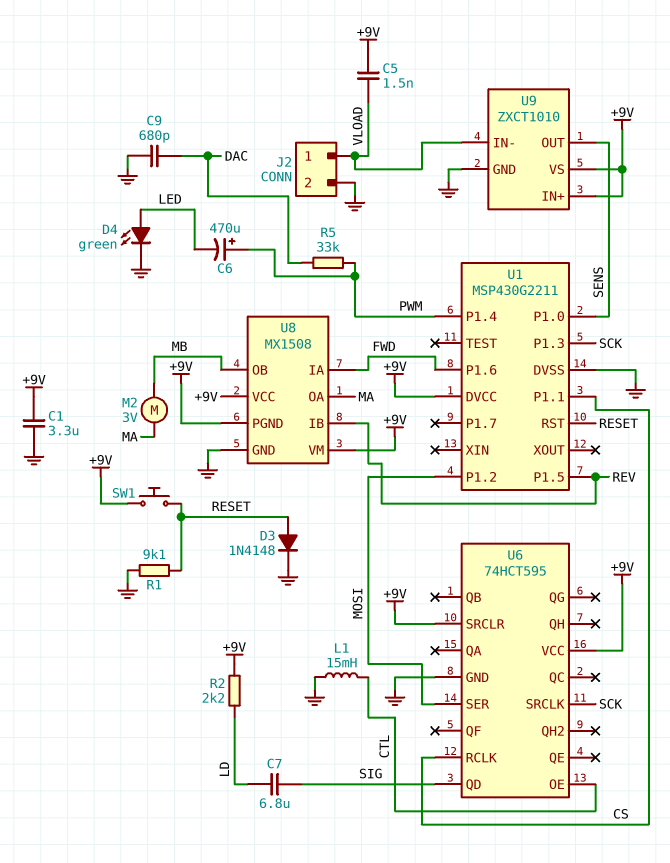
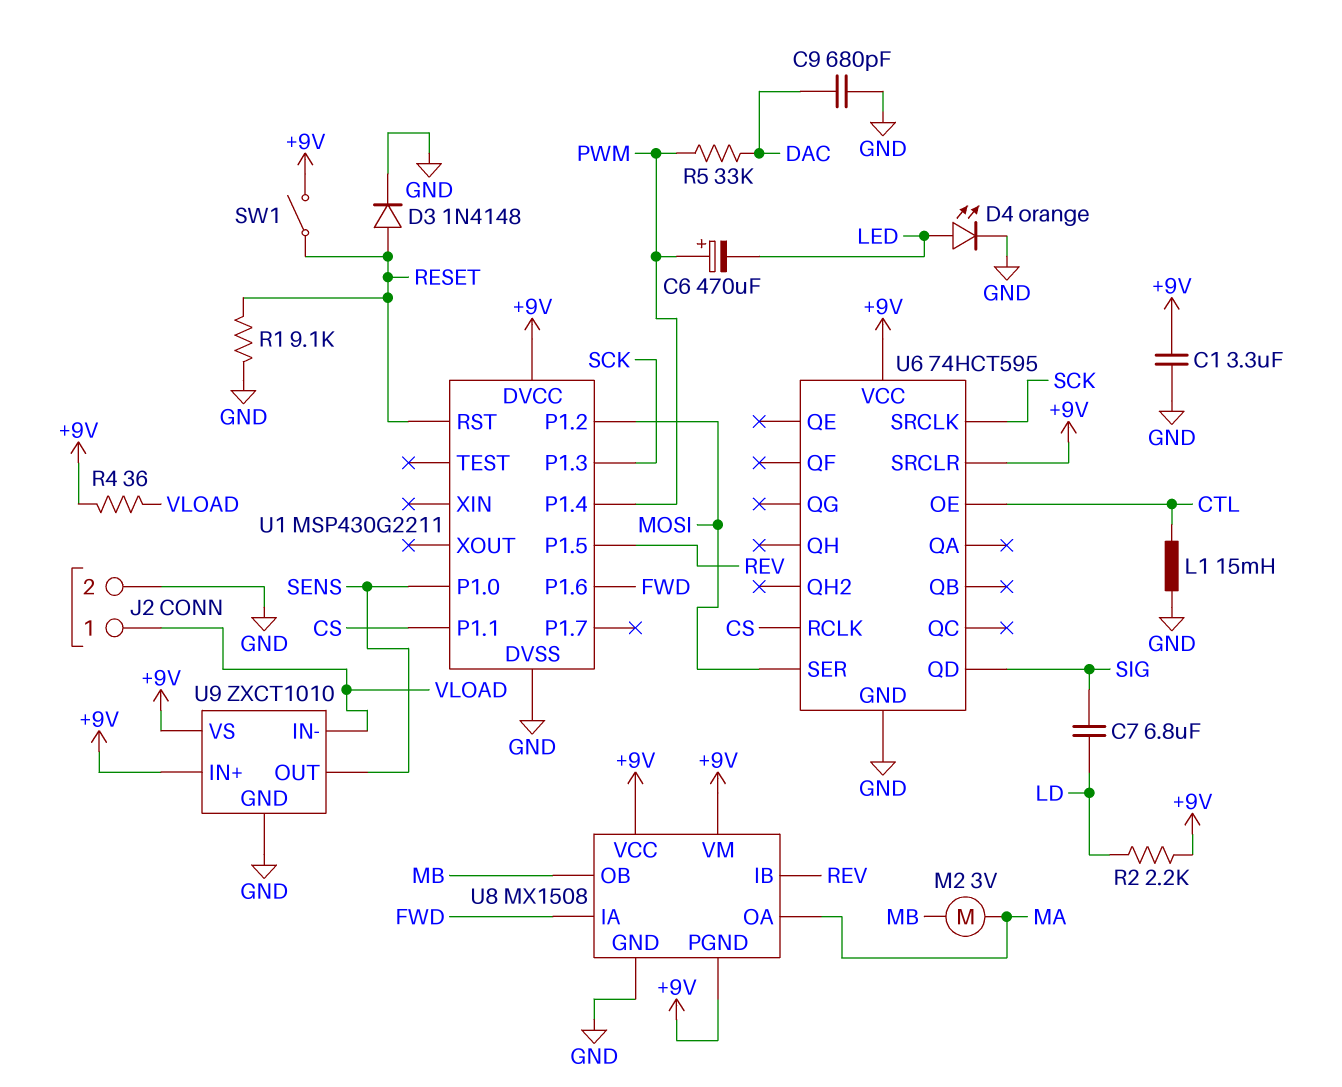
C5: 1.5nF (+9V, VLOAD) -> none
D4: LED green (A LED, K GND) -> LED orange (A LED, K GND)
R4: none -> 36 (+9V, VLOAD)
SW1: button (+9V, RESET) -> switch (+9V, RESET)

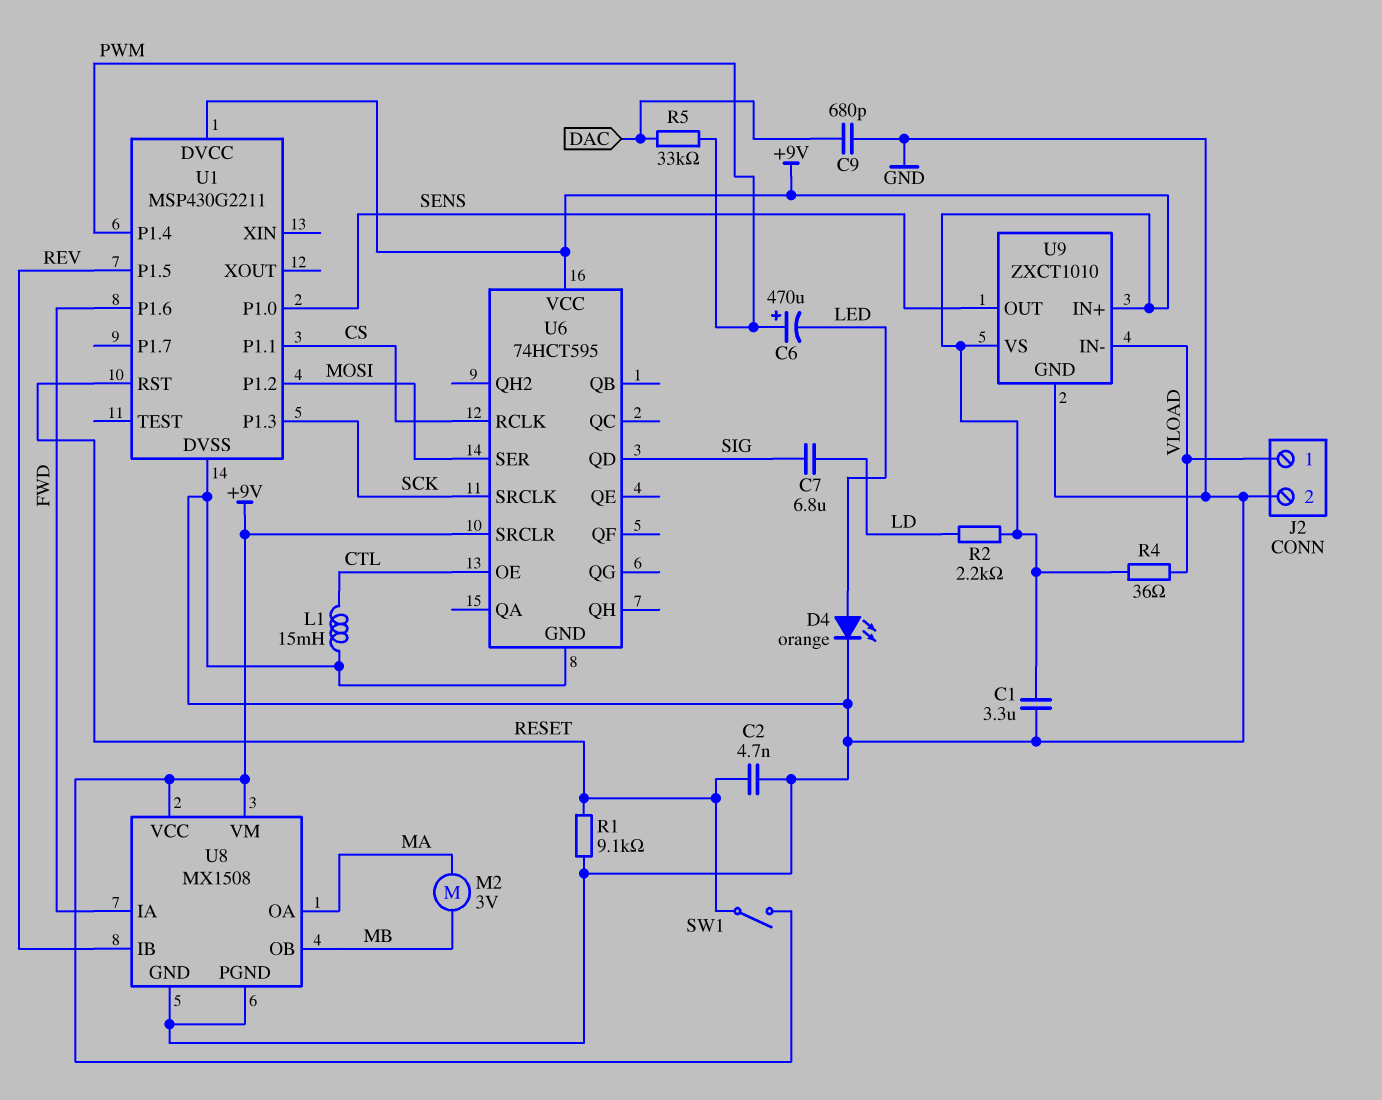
C2: none -> 4.7nF (GND, RESET)
D3: diode 1N4148 (A RESET, K GND) -> none
U8 pin PGND: +9V -> GND

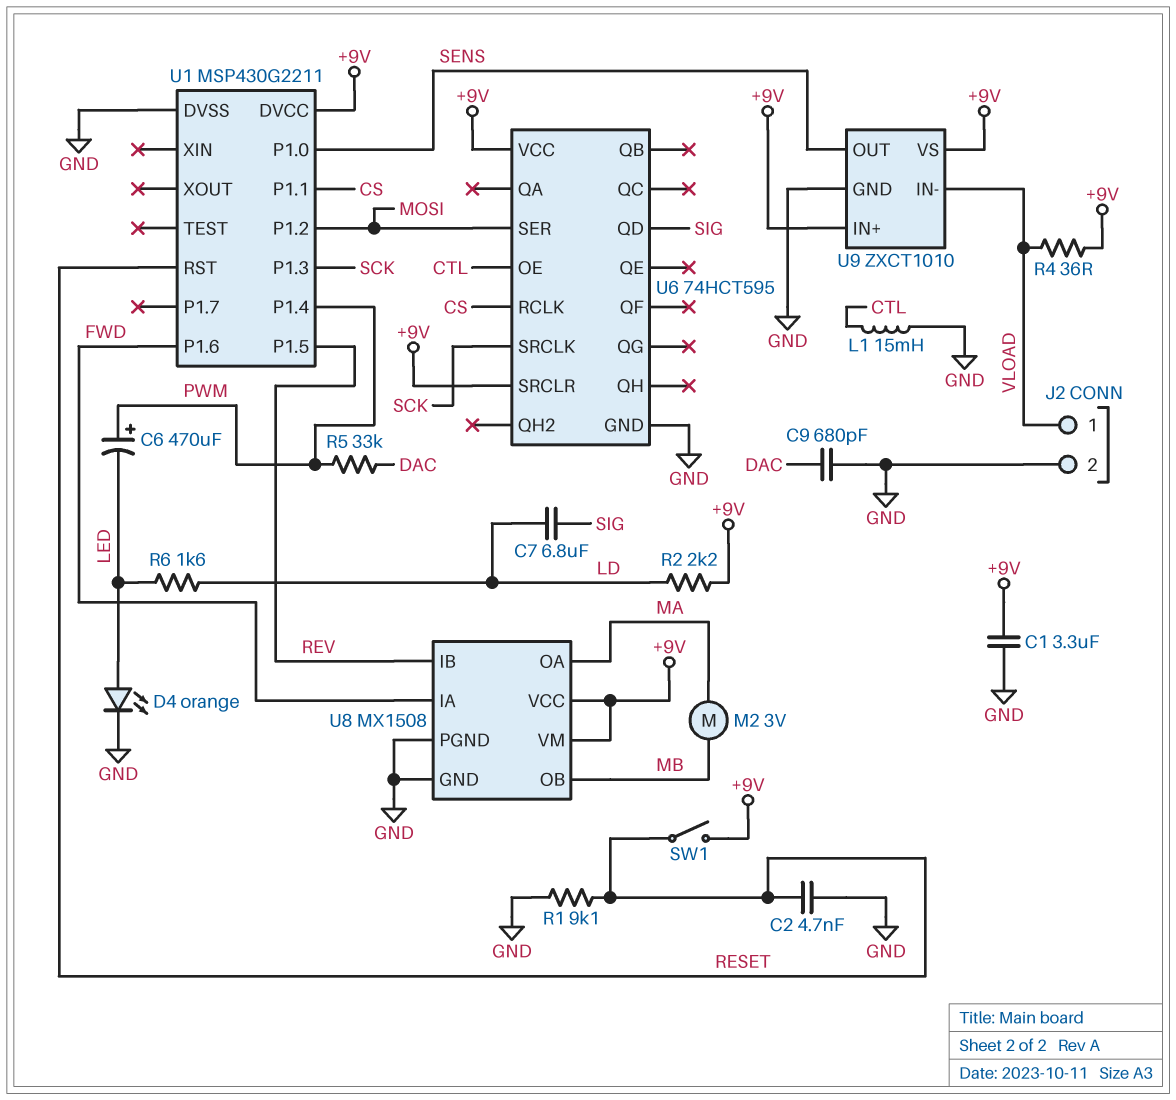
R6: none -> 1.6k (LD, LED)

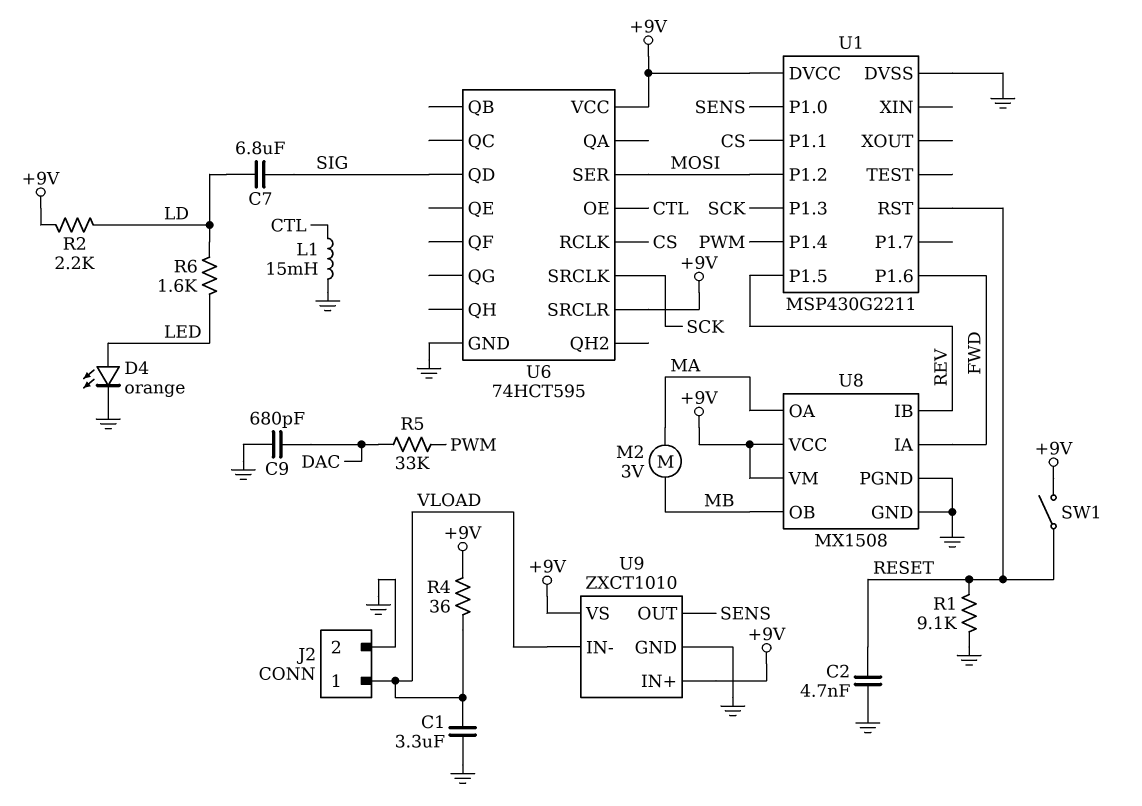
C1: 3.3uF (+9V, GND) -> 3.3uF (GND, VLOAD)
C6: 470uF (plus PWM, minus LED) -> none

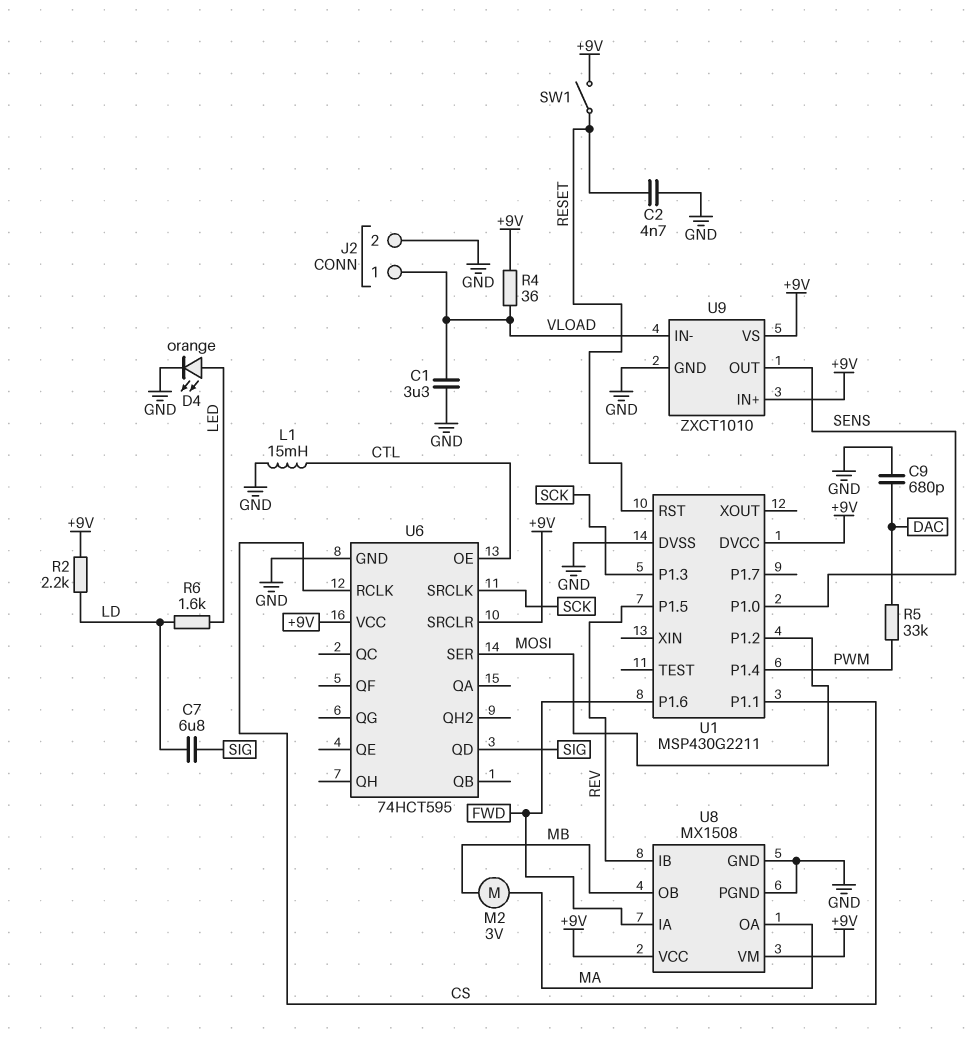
R1: 9.1k (GND, RESET) -> none

